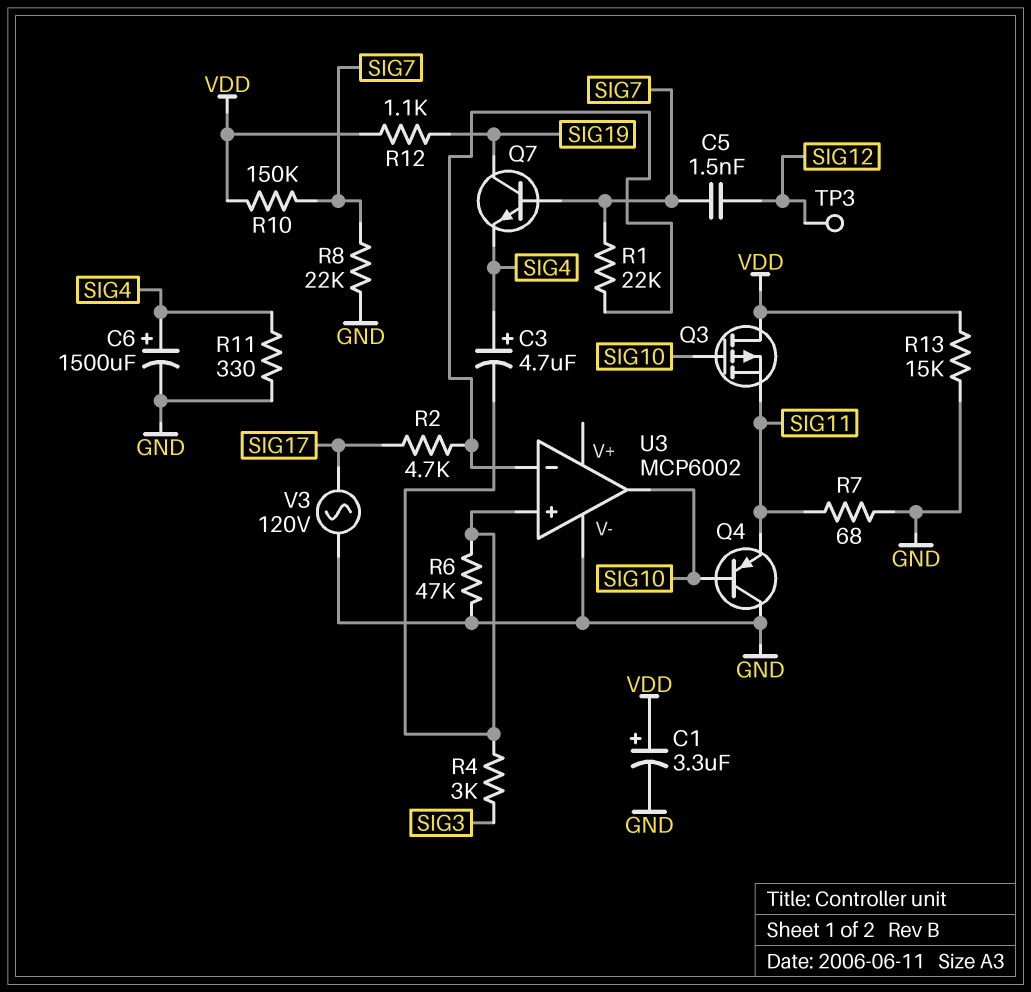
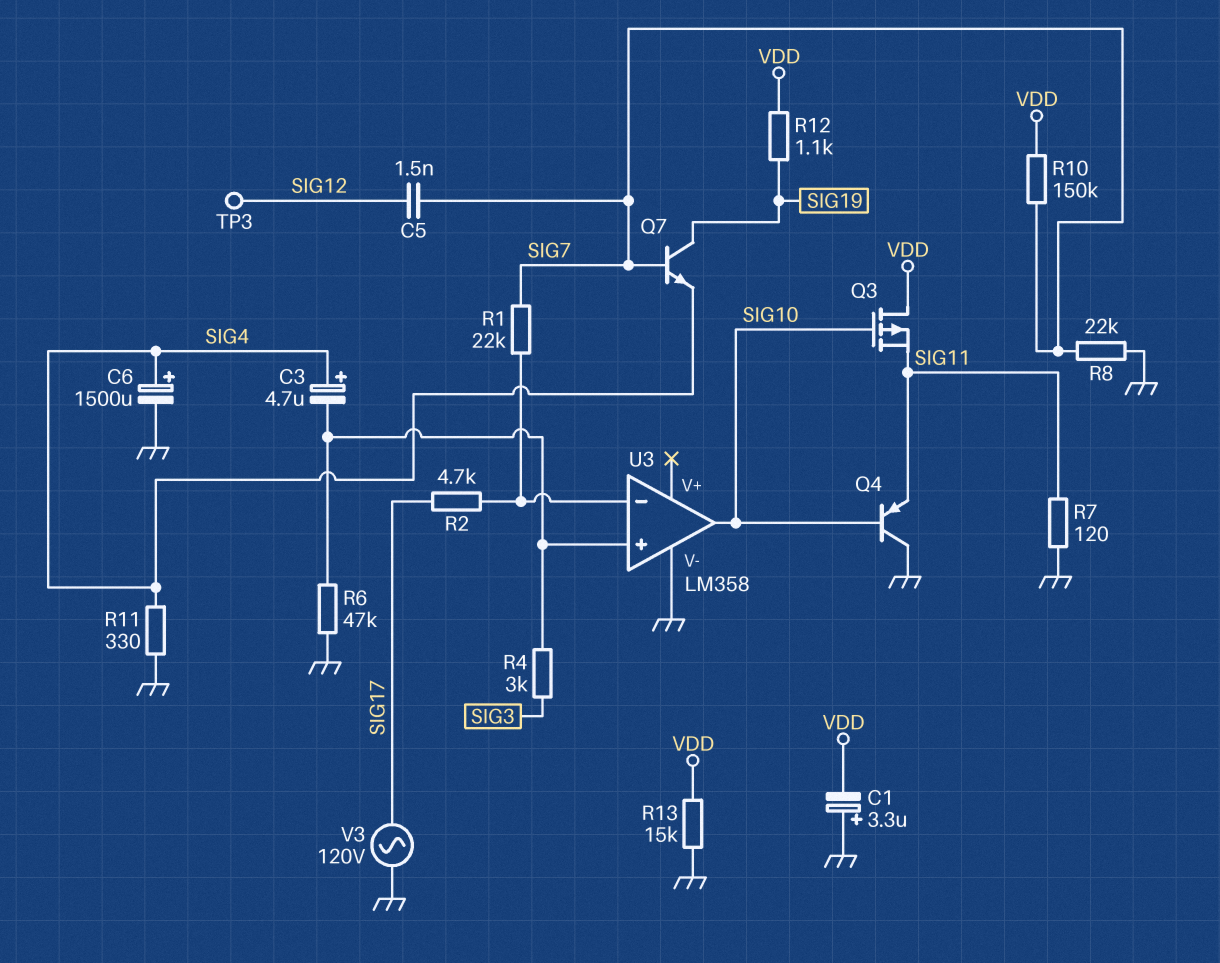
C1: 3.3uF (plus VDD, minus GND) -> 3.3uF (plus GND, minus VDD)
R7: 68 (GND, SIG11) -> 120 (GND, SIG11)
U3: MCP6002 -> LM358

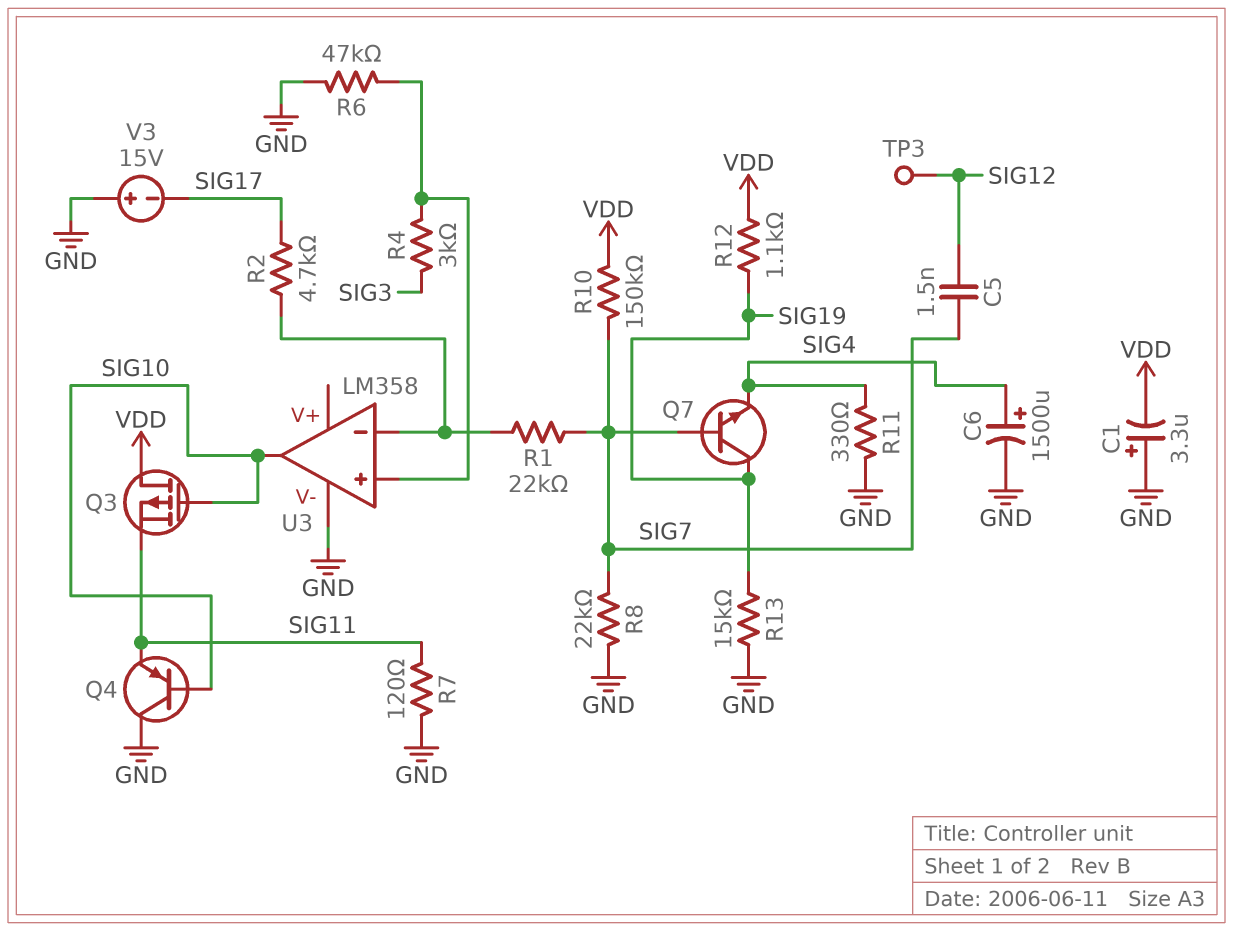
C3: 4.7uF (plus SIG4, minus U3/in+) -> none
R13: 15k (GND, VDD) -> 15k (GND, SIG19)
V3: AC 120V (GND, SIG17) -> 15V (plus GND, minus SIG17)

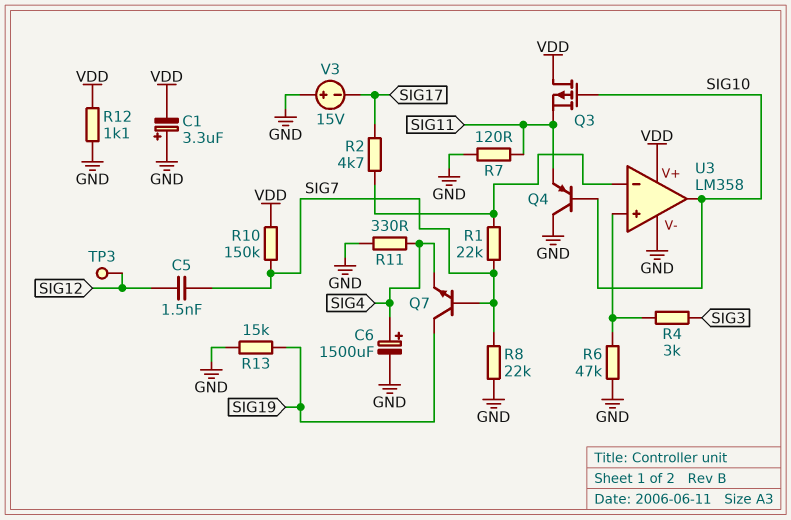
R12: 1.1k (SIG19, VDD) -> 1.1k (GND, VDD)
U3 pin V+: none -> VDD

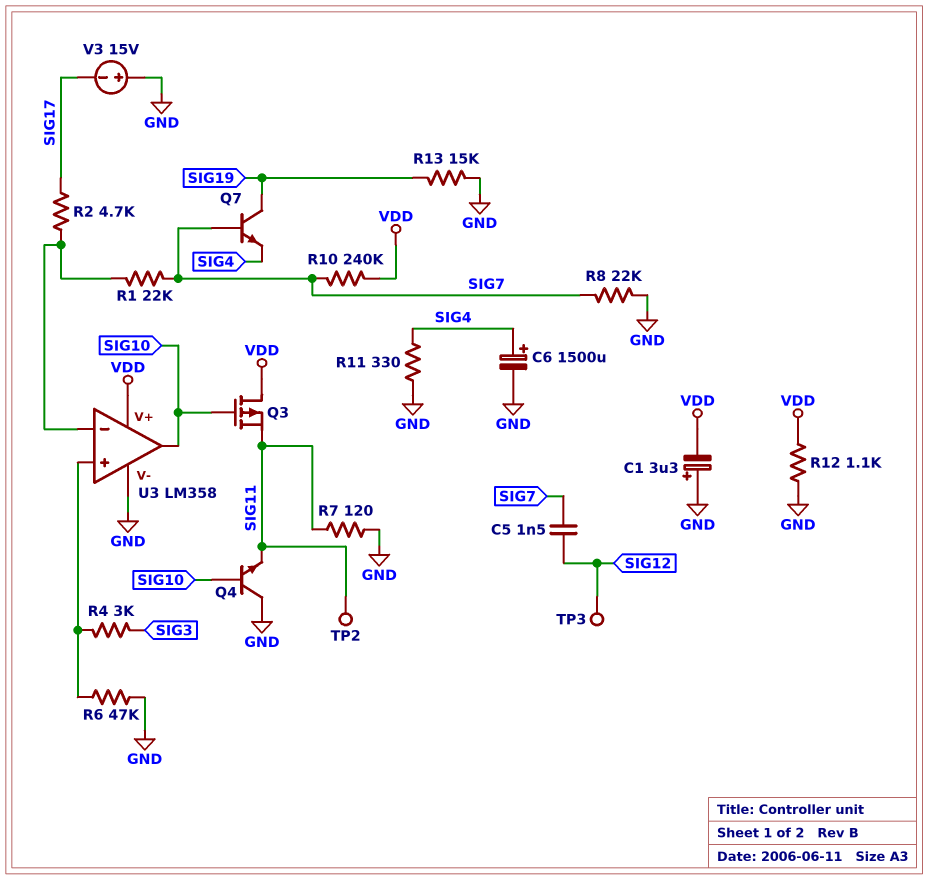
Q4: PNP (B SIG10, C GND, E SIG11) -> NPN (B SIG10, C GND, E SIG11)
R10: 150k (SIG7, VDD) -> 240k (SIG7, VDD)
TP2: none -> test point (SIG11)

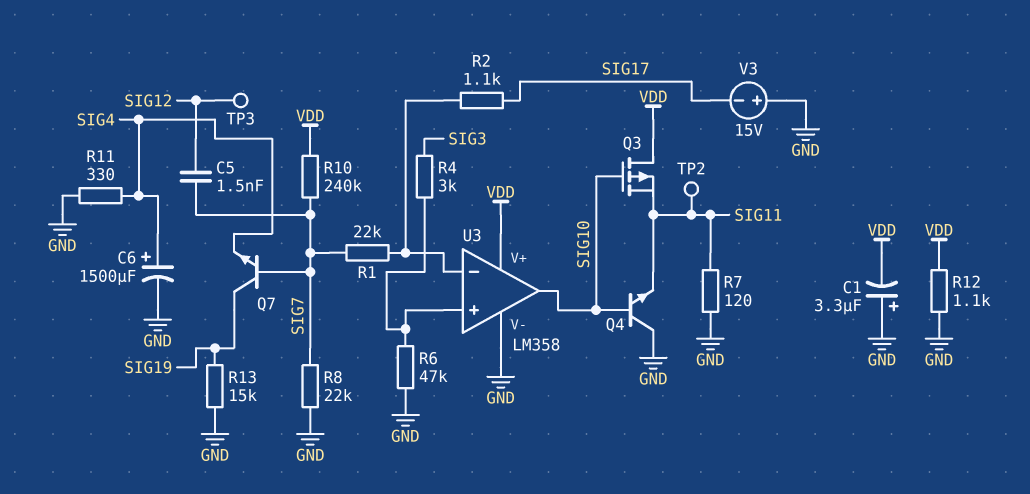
R2: 4.7k (SIG17, U3/in-) -> 1.1k (SIG17, U3/in-)

